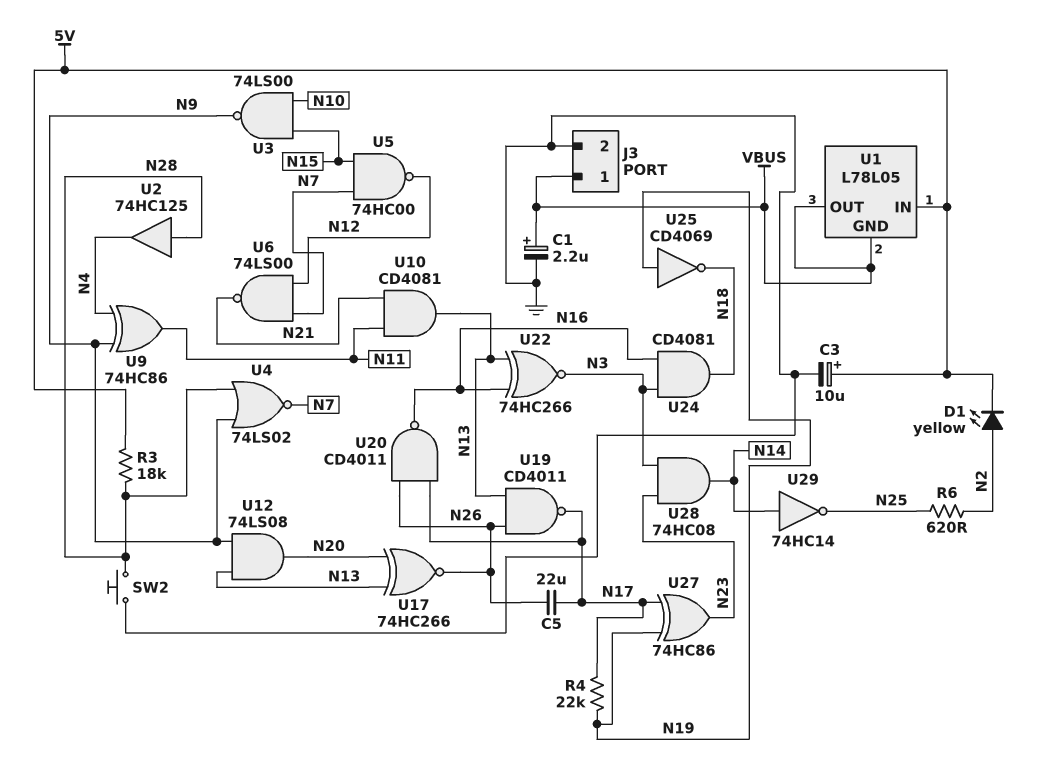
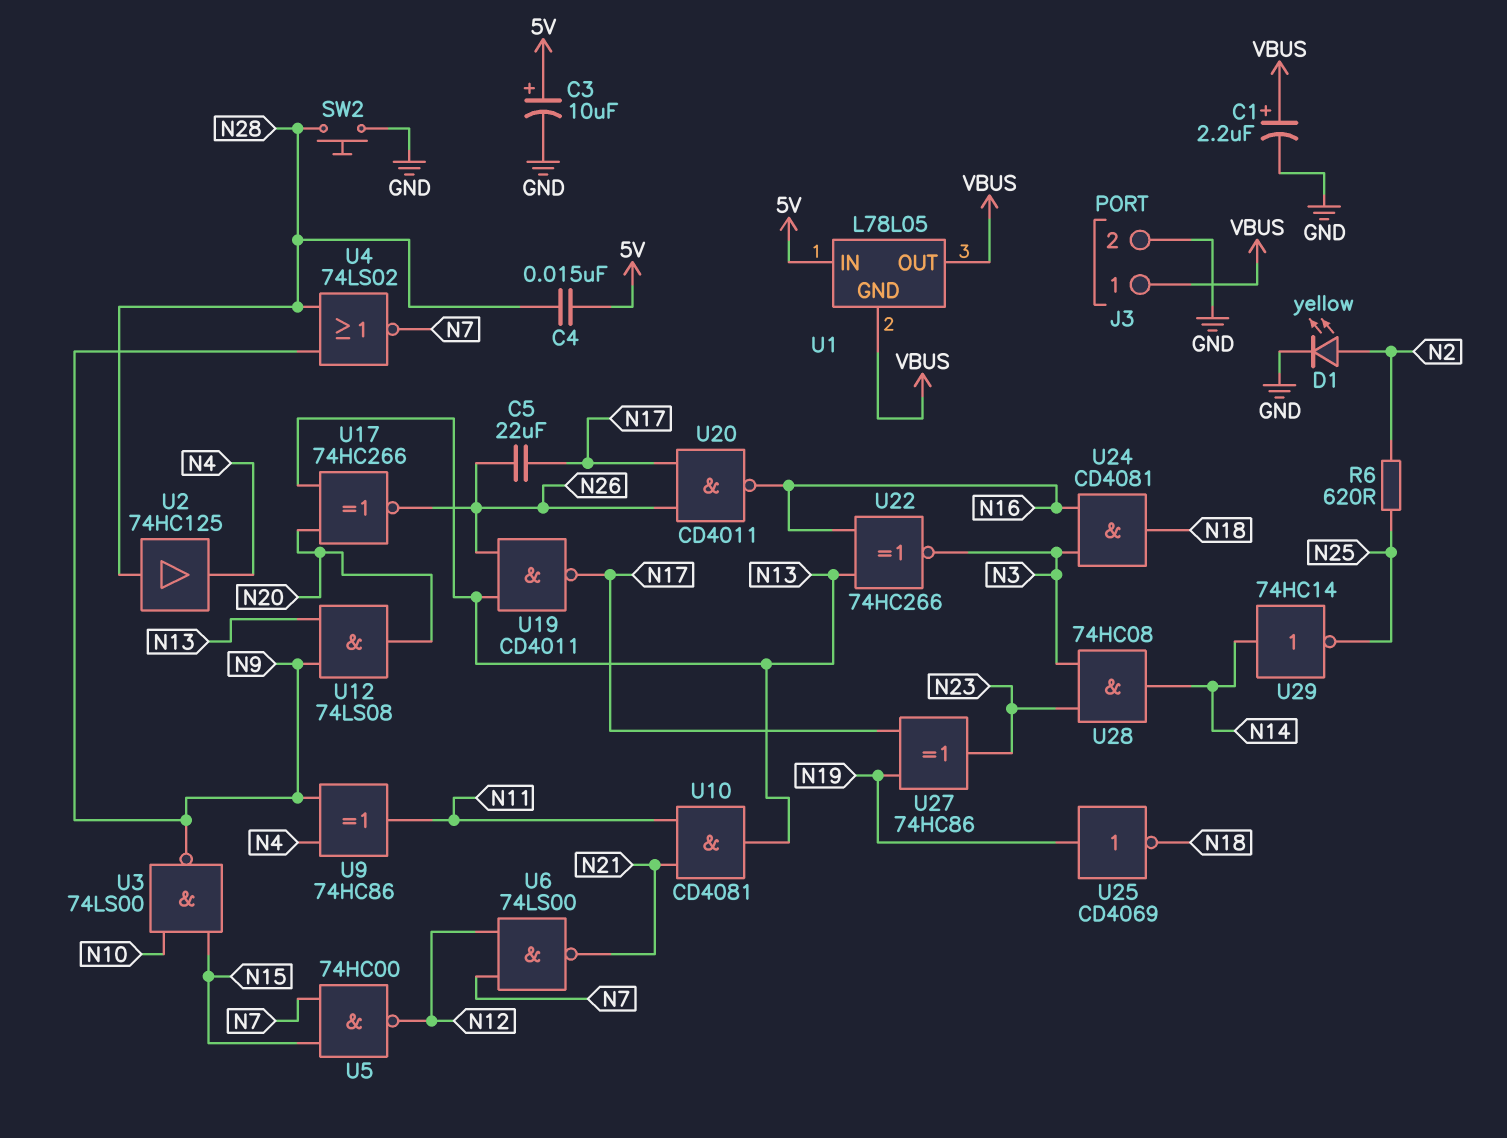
C4: none -> 15nF (5V, N28)
D1: LED yellow (A N2, K 5V) -> LED yellow (A N2, K GND)
R3: 18k (5V, N28) -> none
R4: 22k (N17, N19) -> none

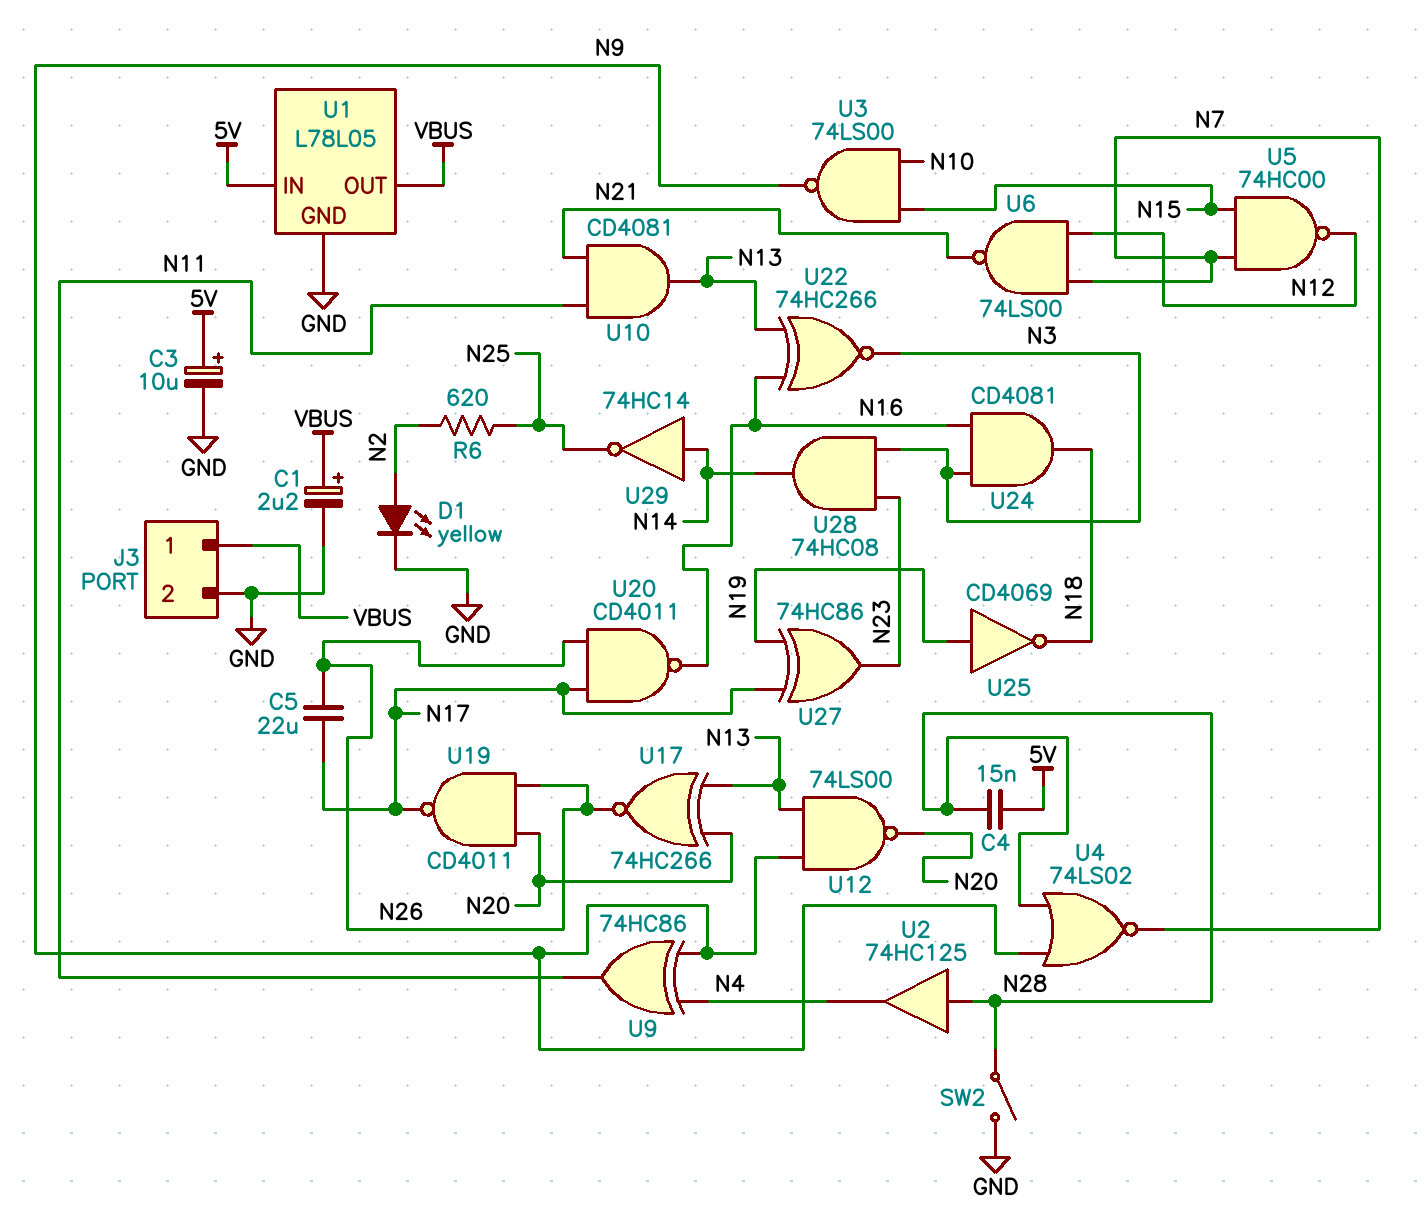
SW2: button (GND, N28) -> switch (GND, N28)
U1 pin GND: VBUS -> GND
U12: AND 74LS08 (in N9, in N13, out N20) -> NAND 74LS00 (in N9, in N13, out N20)
U19: NAND CD4011 (in N13, in N26, out N17) -> NAND CD4011 (in N20, in N26, out N17)

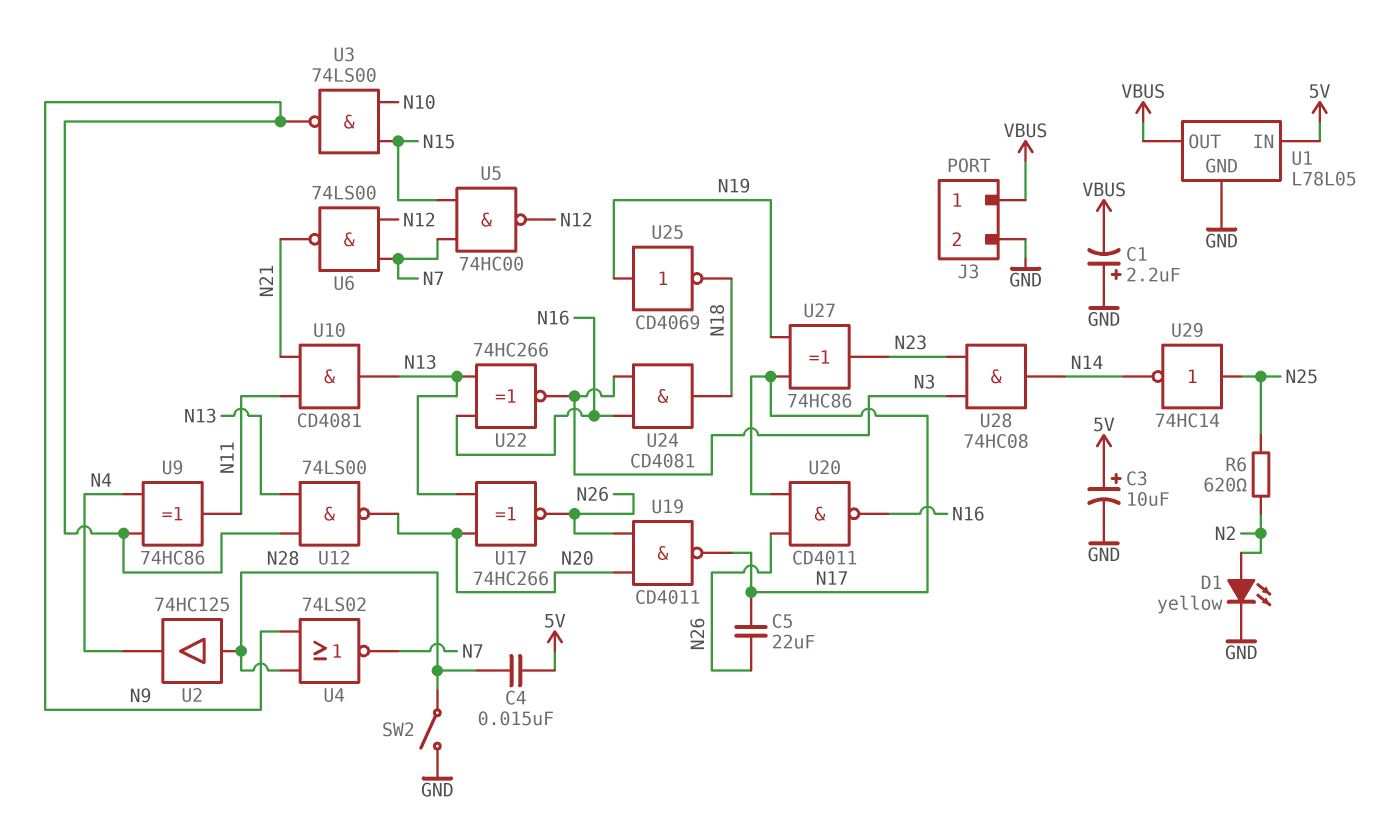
C1: 2.2uF (plus VBUS, minus GND) -> 2.2uF (plus GND, minus VBUS)
U29: NOT 74HC14 (in N14, out N25) -> NOT 74HC14 (in N25, out N14)

